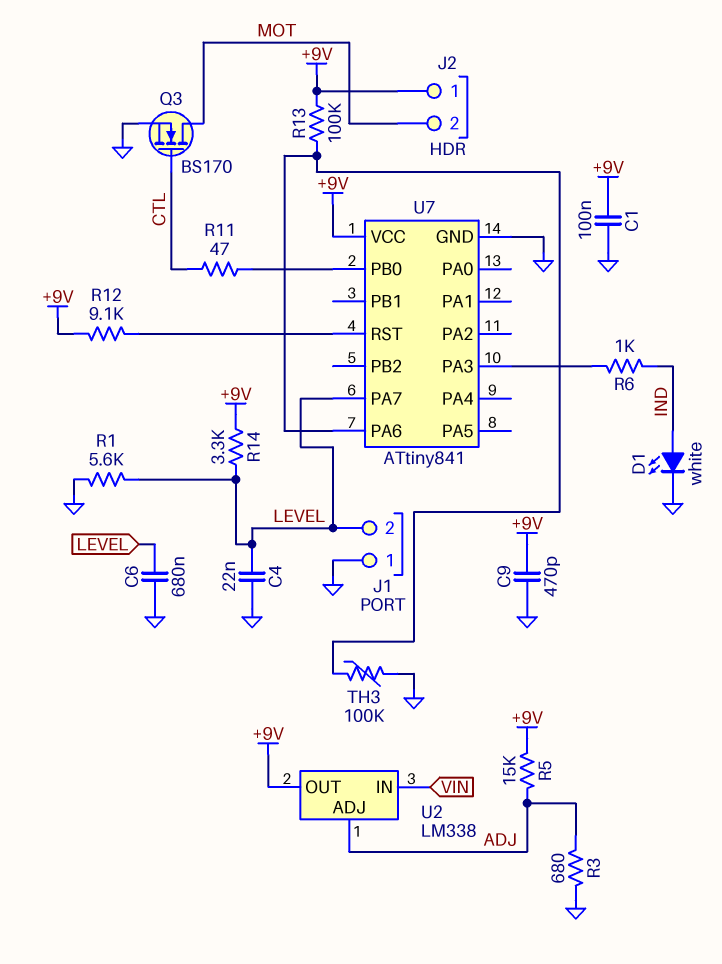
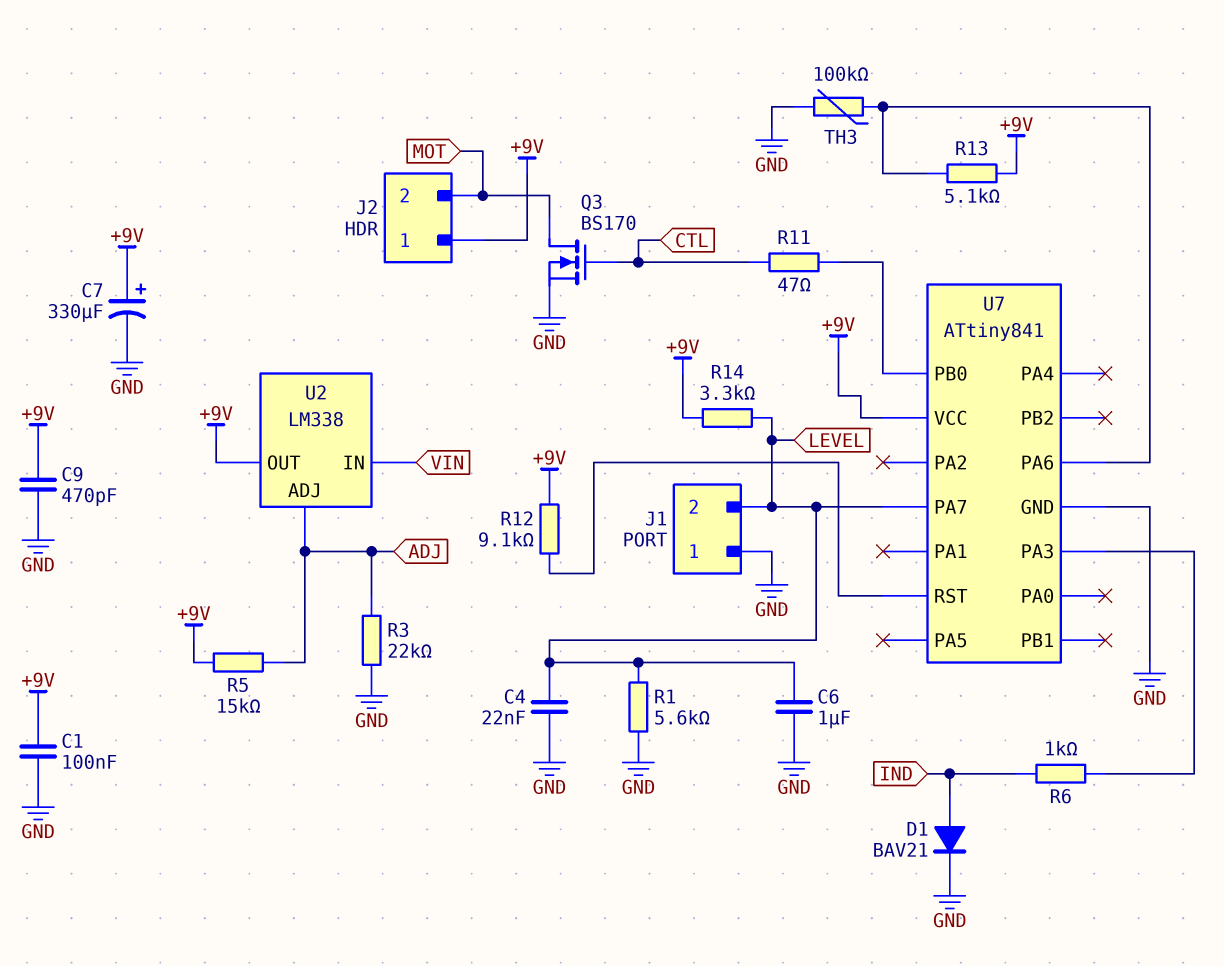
C6: 680nF (GND, LEVEL) -> 1uF (GND, LEVEL)
C7: none -> 330uF (plus +9V, minus GND)
D1: LED white (A IND, K GND) -> diode BAV21 (A IND, K GND)
R3: 680 (ADJ, GND) -> 22k (ADJ, GND)
R13: 100k (+9V, U7/PA6) -> 5.1k (+9V, U7/PA6)

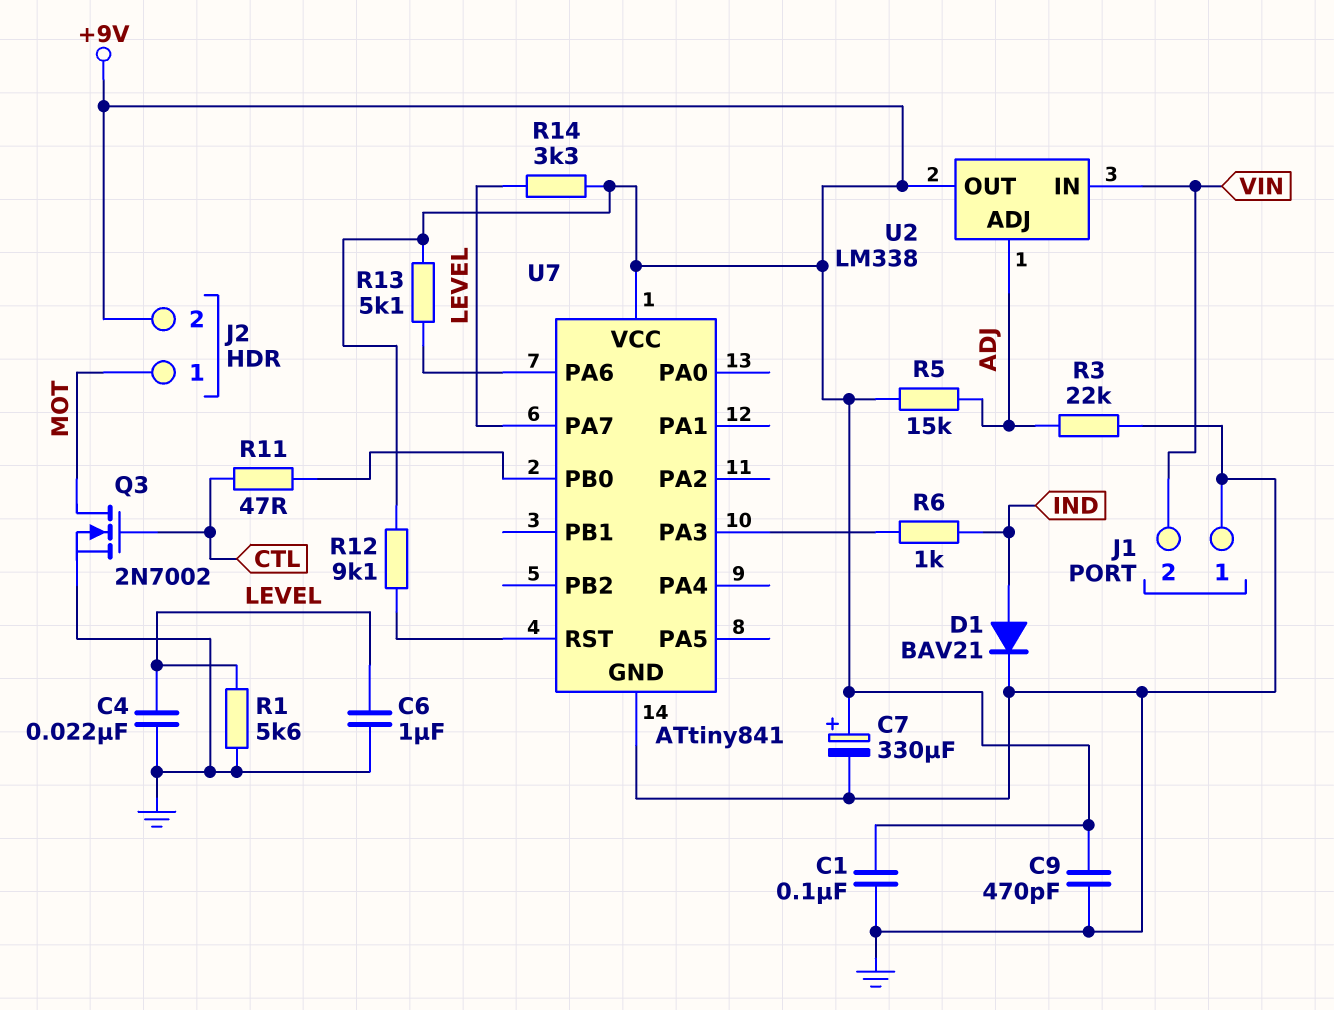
J1 pin 2: LEVEL -> VIN
J2 pin 1: +9V -> MOT
J2 pin 2: MOT -> +9V
Q3: NMOS BS170 (G CTL, D MOT, S GND) -> NMOS 2N7002 (G CTL, D MOT, S GND)
TH3: 100k (GND, U7/PA6) -> none

